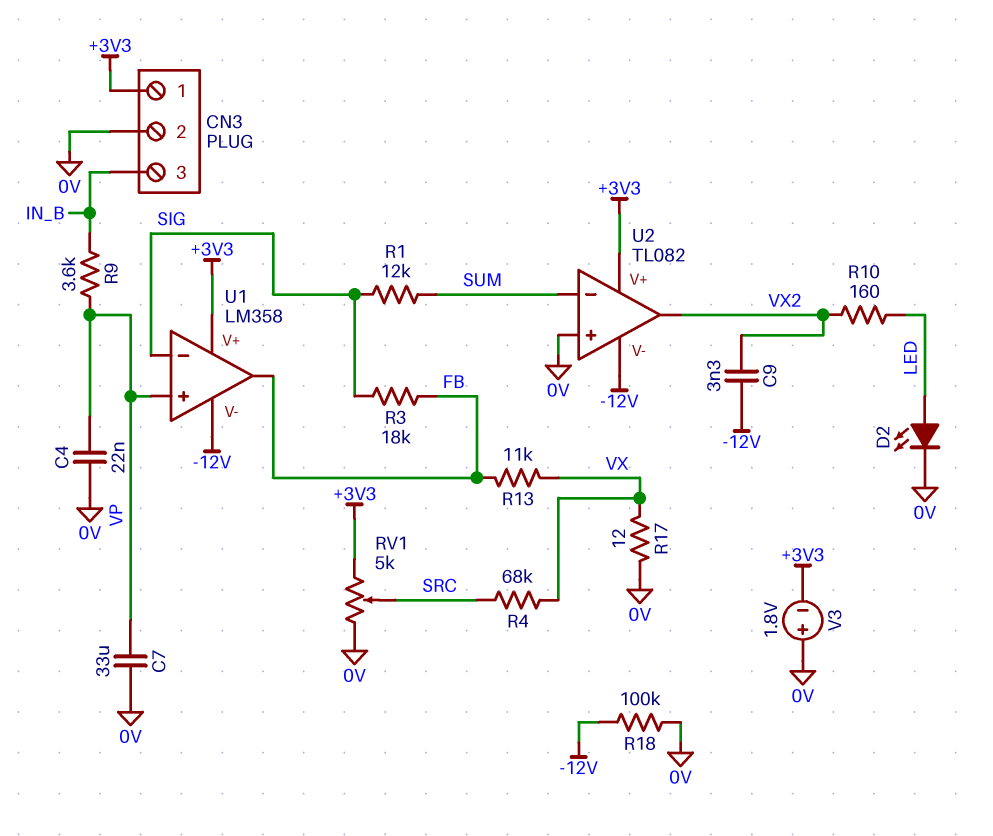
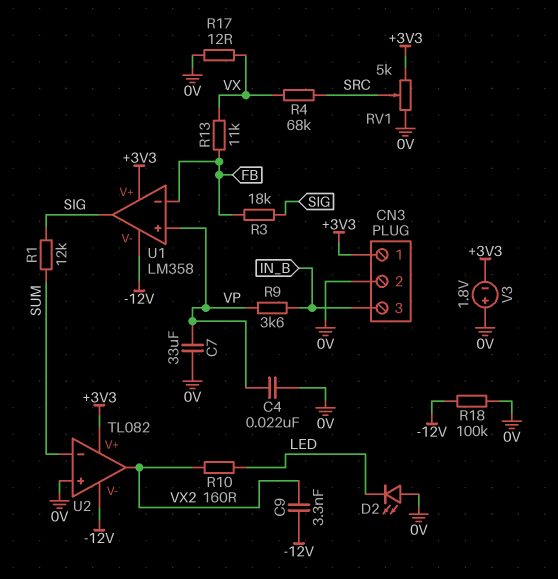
D2: LED (A LED, K 0V) -> LED (A 0V, K LED)
U1 pin in-: SIG -> FB
U1 pin out: FB -> SIG

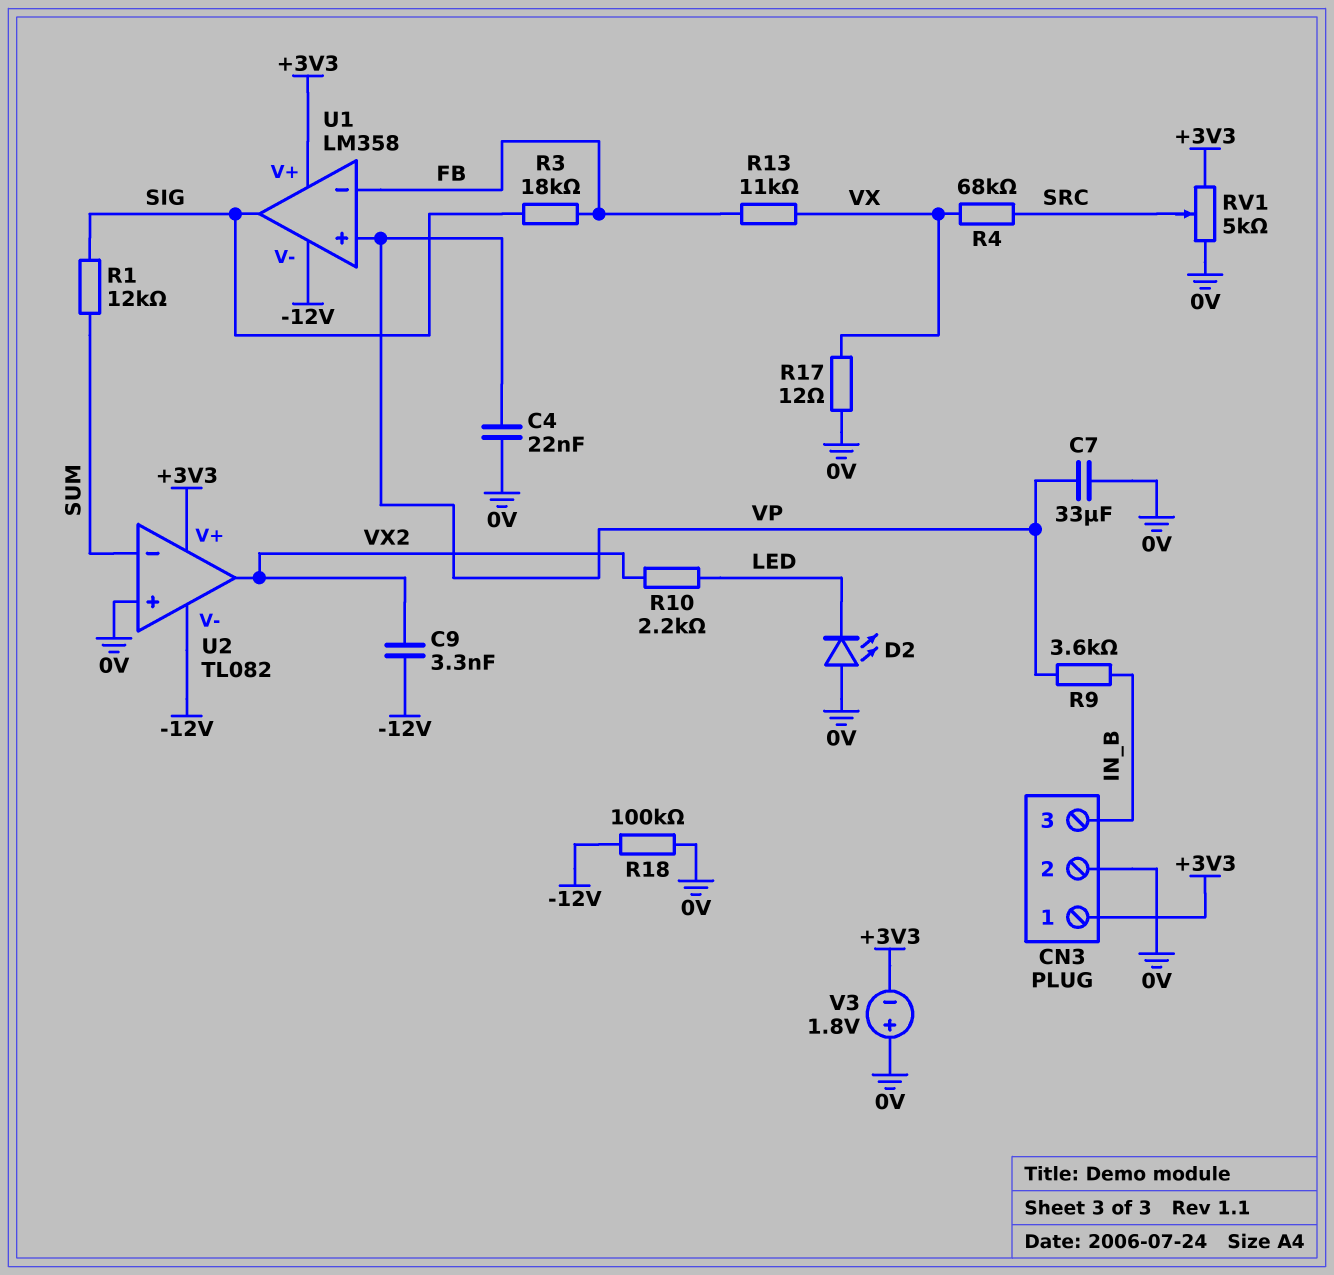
R10: 160 (LED, VX2) -> 2.2k (LED, VX2)

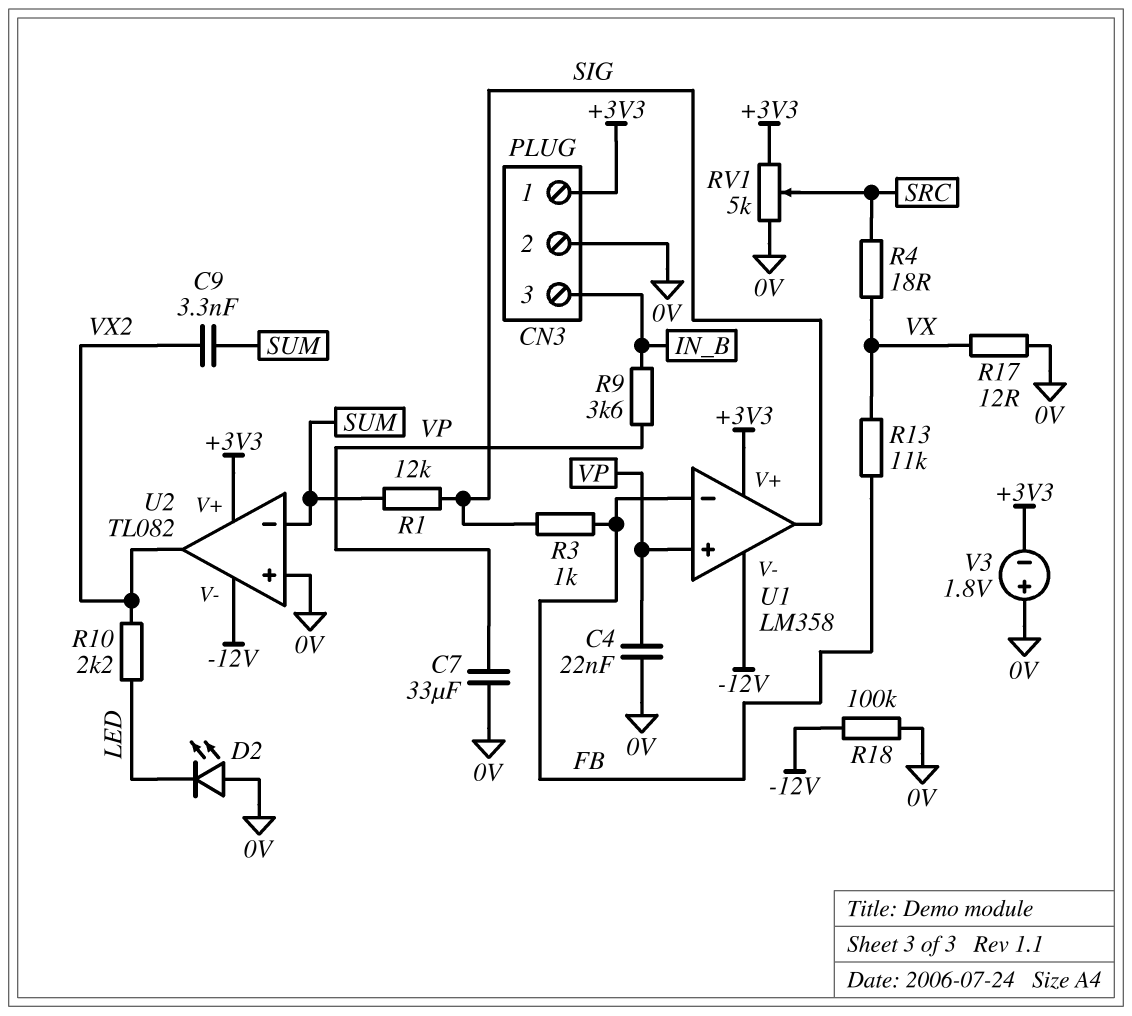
C9: 3.3nF (-12V, VX2) -> 3.3nF (SUM, VX2)
R3: 18k (FB, SIG) -> 1k (FB, SIG)
R4: 68k (SRC, VX) -> 18 (SRC, VX)

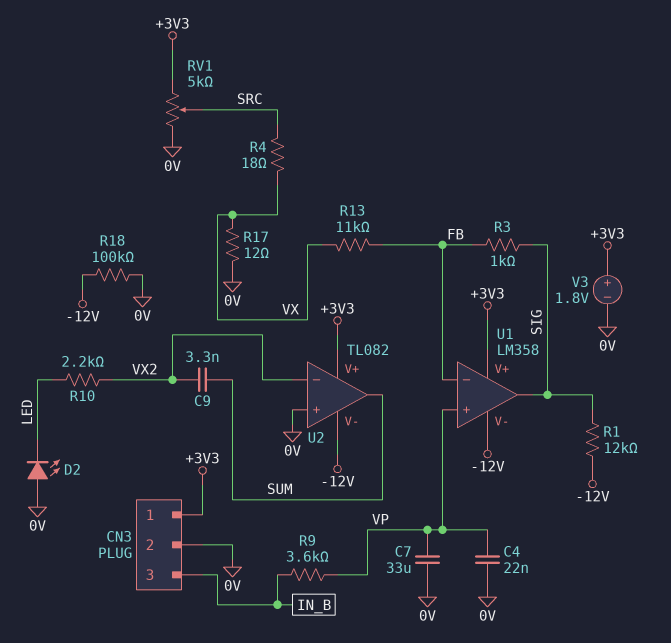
R1: 12k (SIG, SUM) -> 12k (-12V, SIG)
U2 pin in-: SUM -> VX2
U2 pin out: VX2 -> SUM
V3: 1.8V (plus 0V, minus +3V3) -> 1.8V (plus +3V3, minus 0V)

